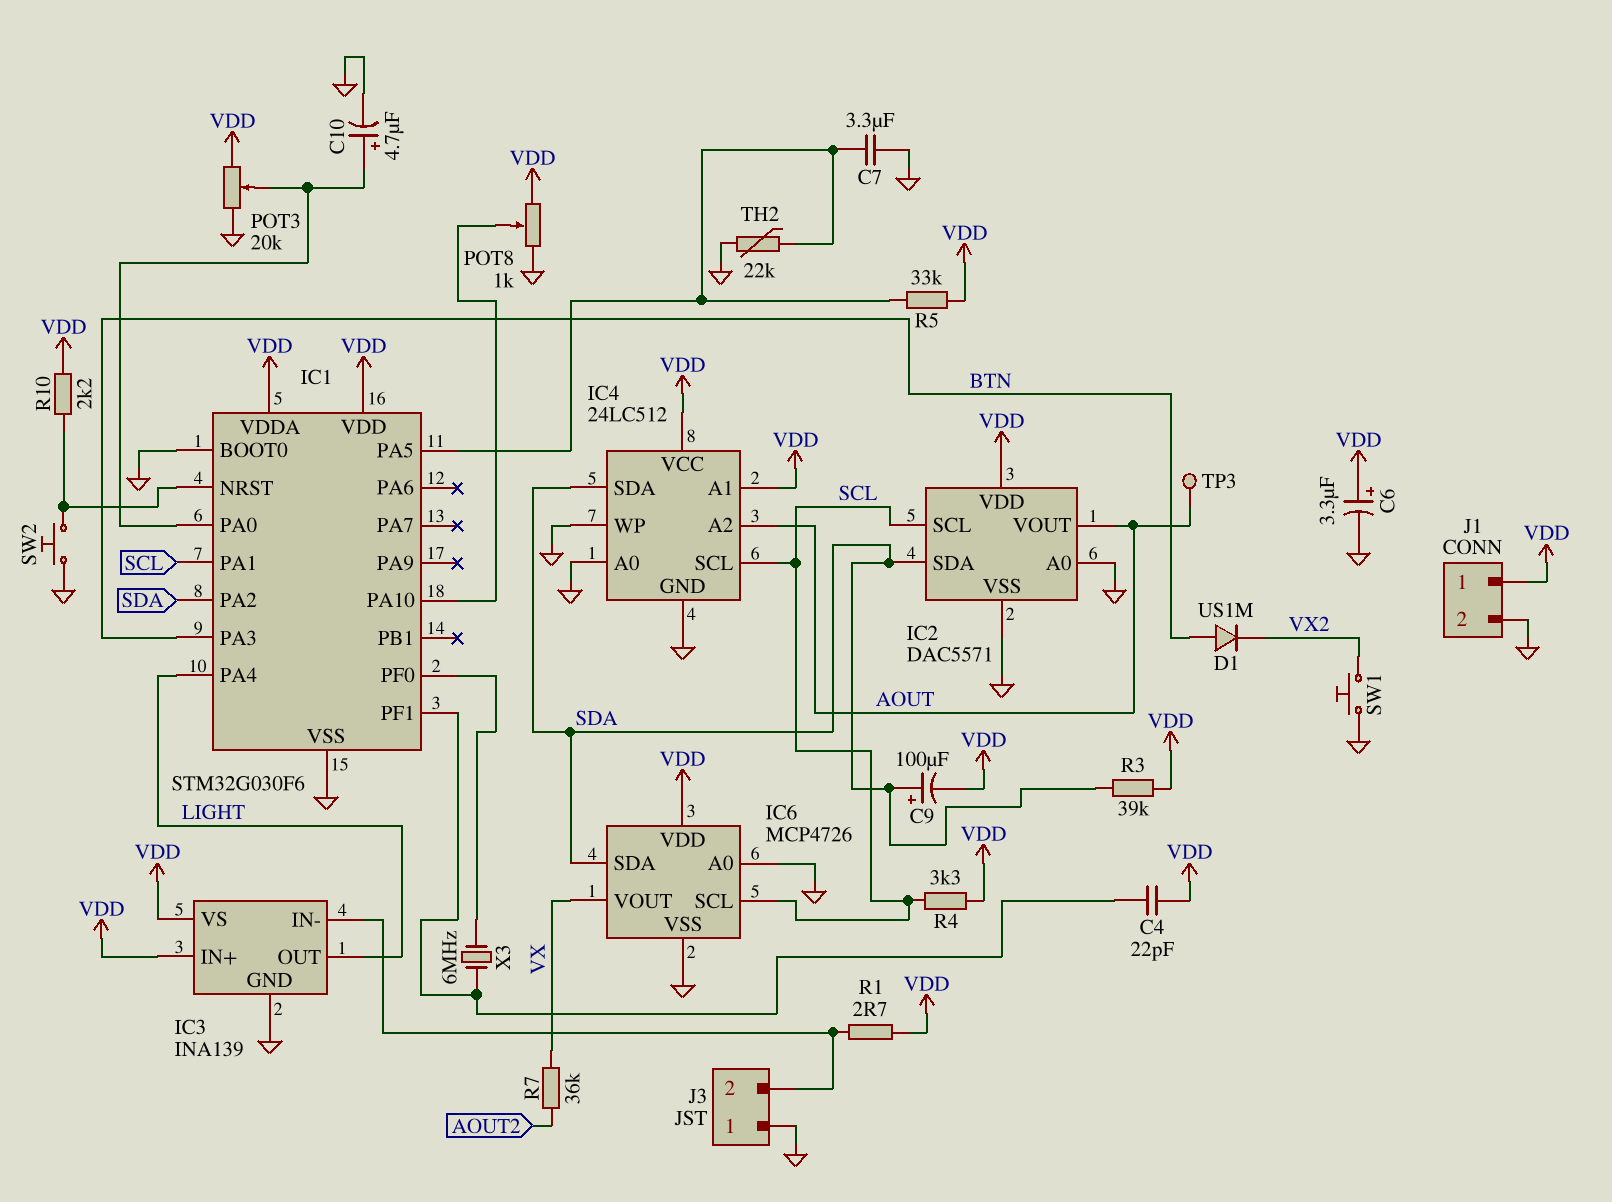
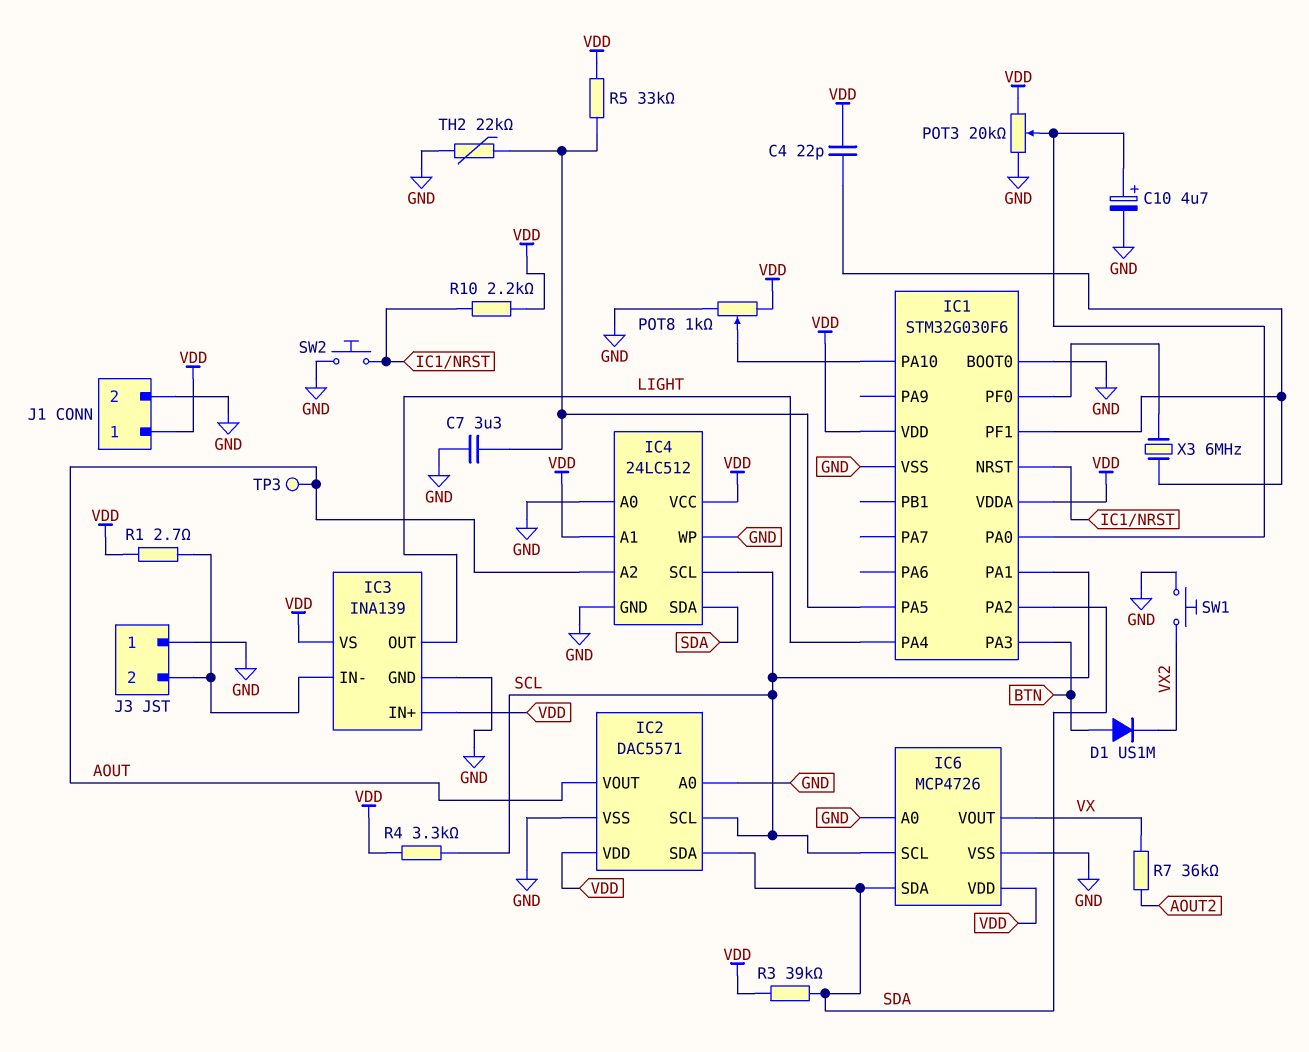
C6: 3.3uF (plus VDD, minus GND) -> none
C9: 100uF (plus SDA, minus VDD) -> none

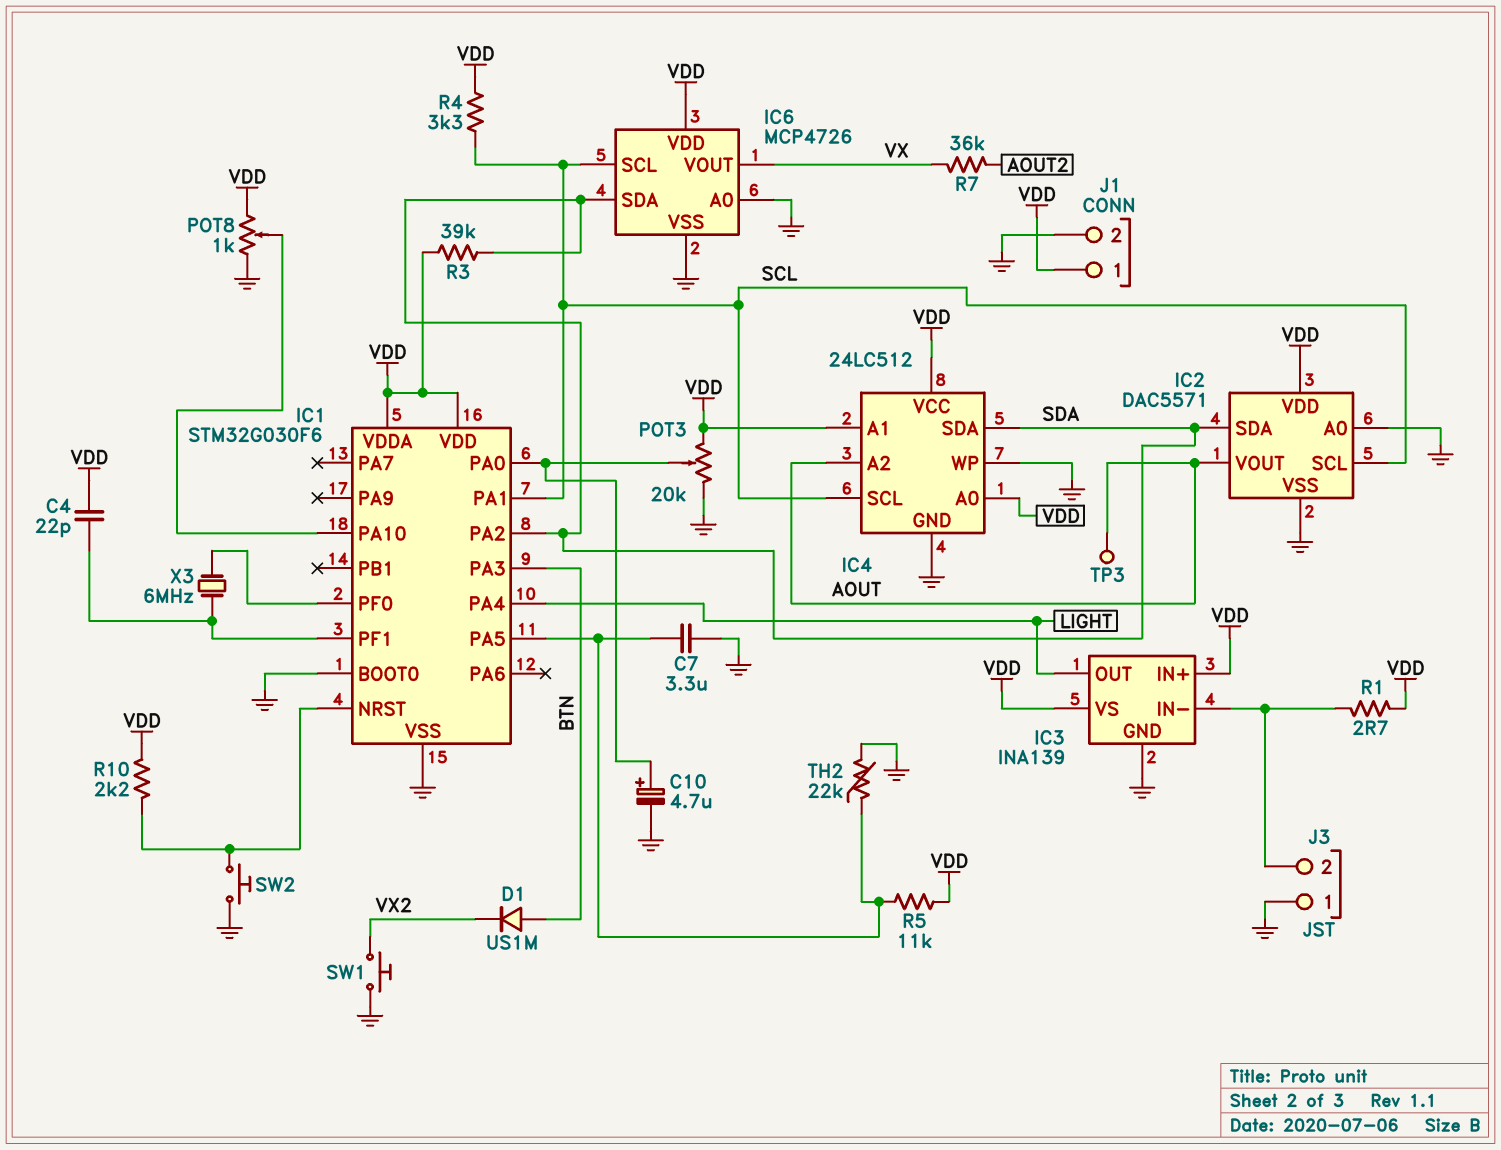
IC4 pin A0: GND -> VDD
R5: 33k (IC1/PA5, VDD) -> 11k (IC1/PA5, VDD)

